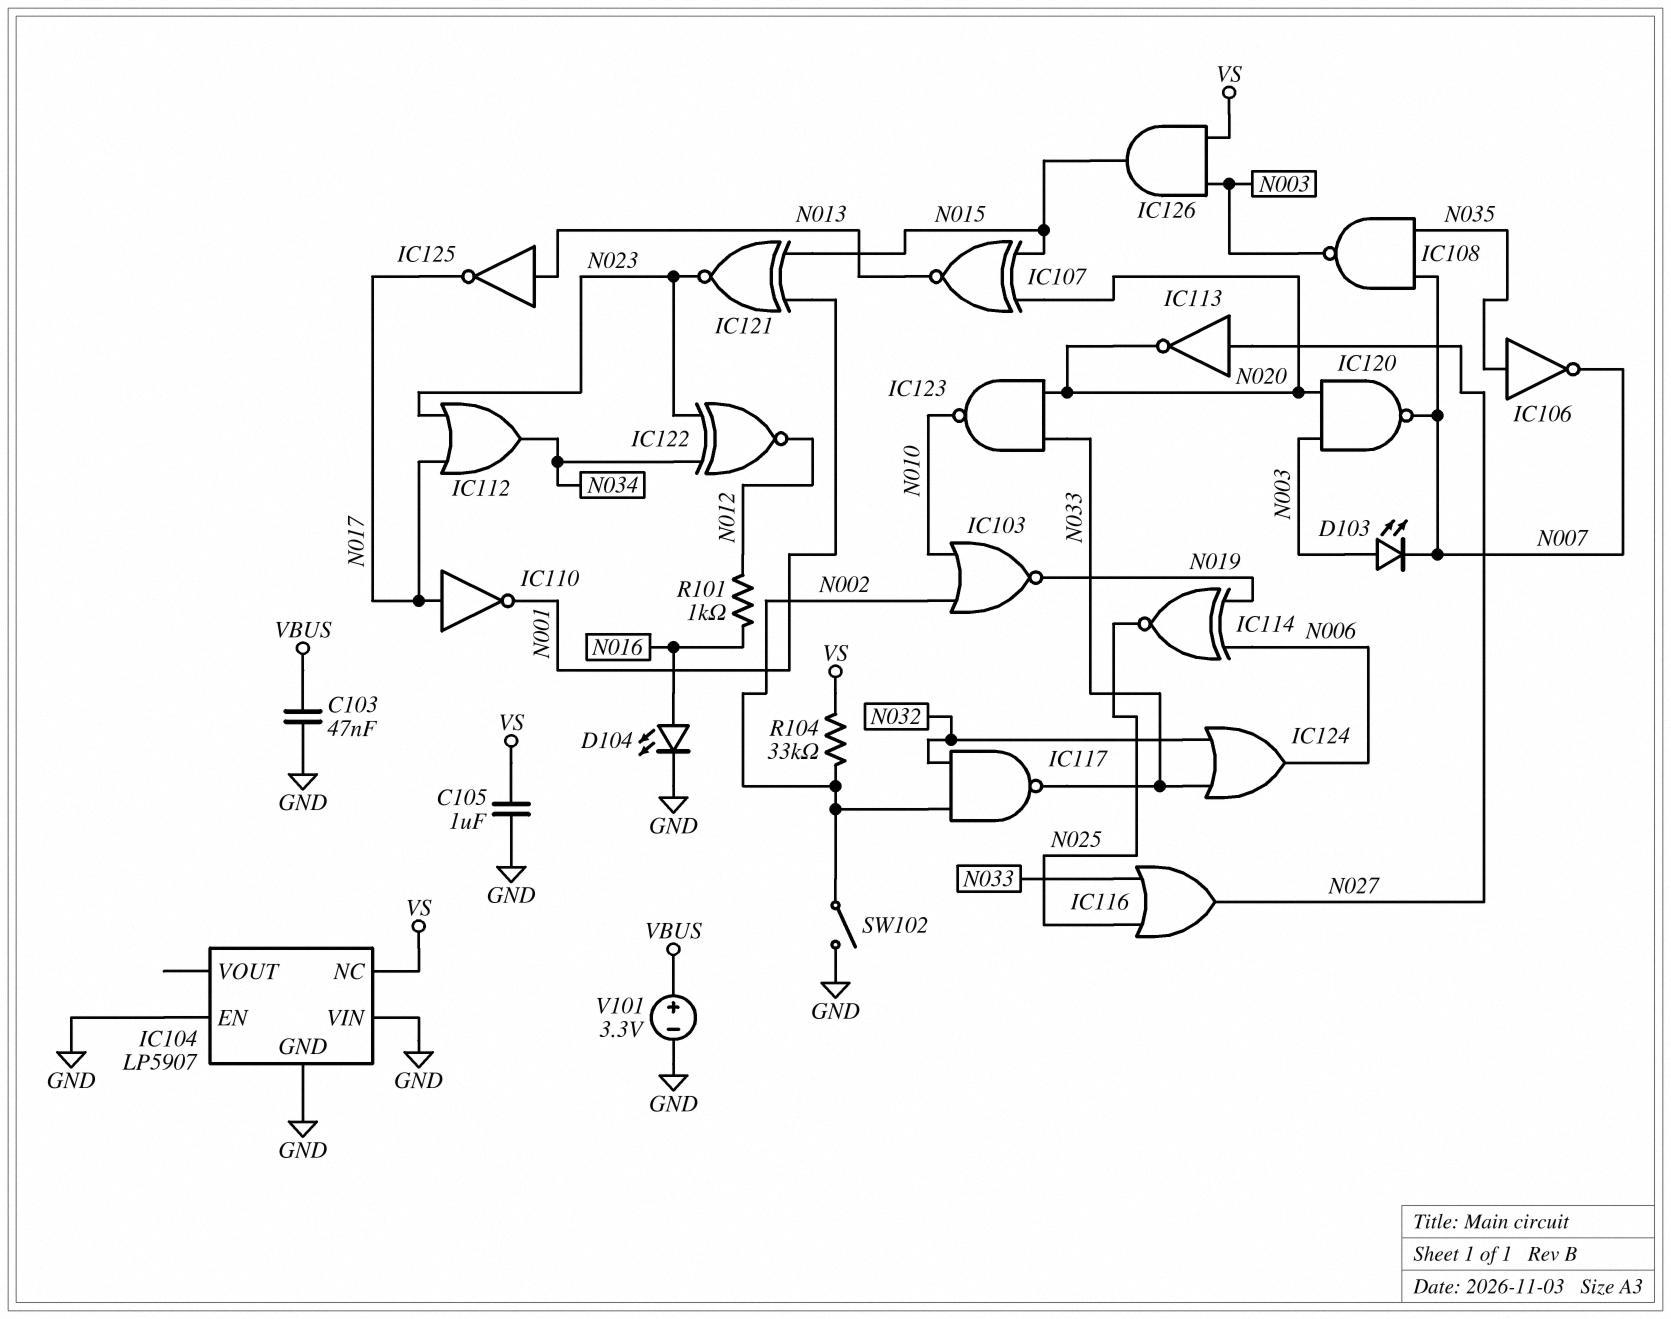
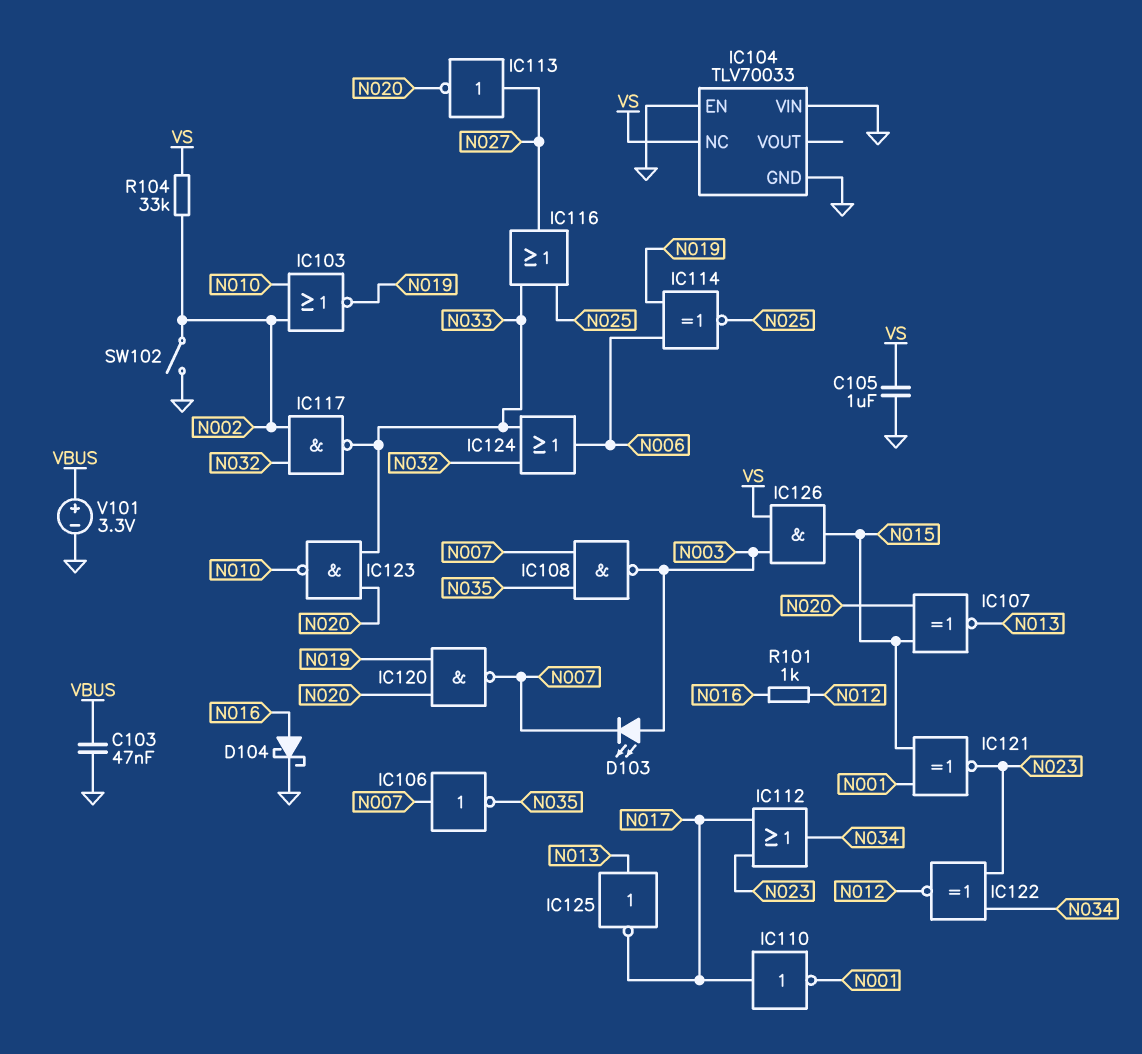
D104: LED (A N016, K GND) -> schottky (A N016, K GND)
IC104: LP5907 -> TLV70033
IC106: NOT (in N035, out N007) -> NOT (in N007, out N035)
IC120: NAND (in N003, in N020, out N007) -> NAND (in N019, in N020, out N007)

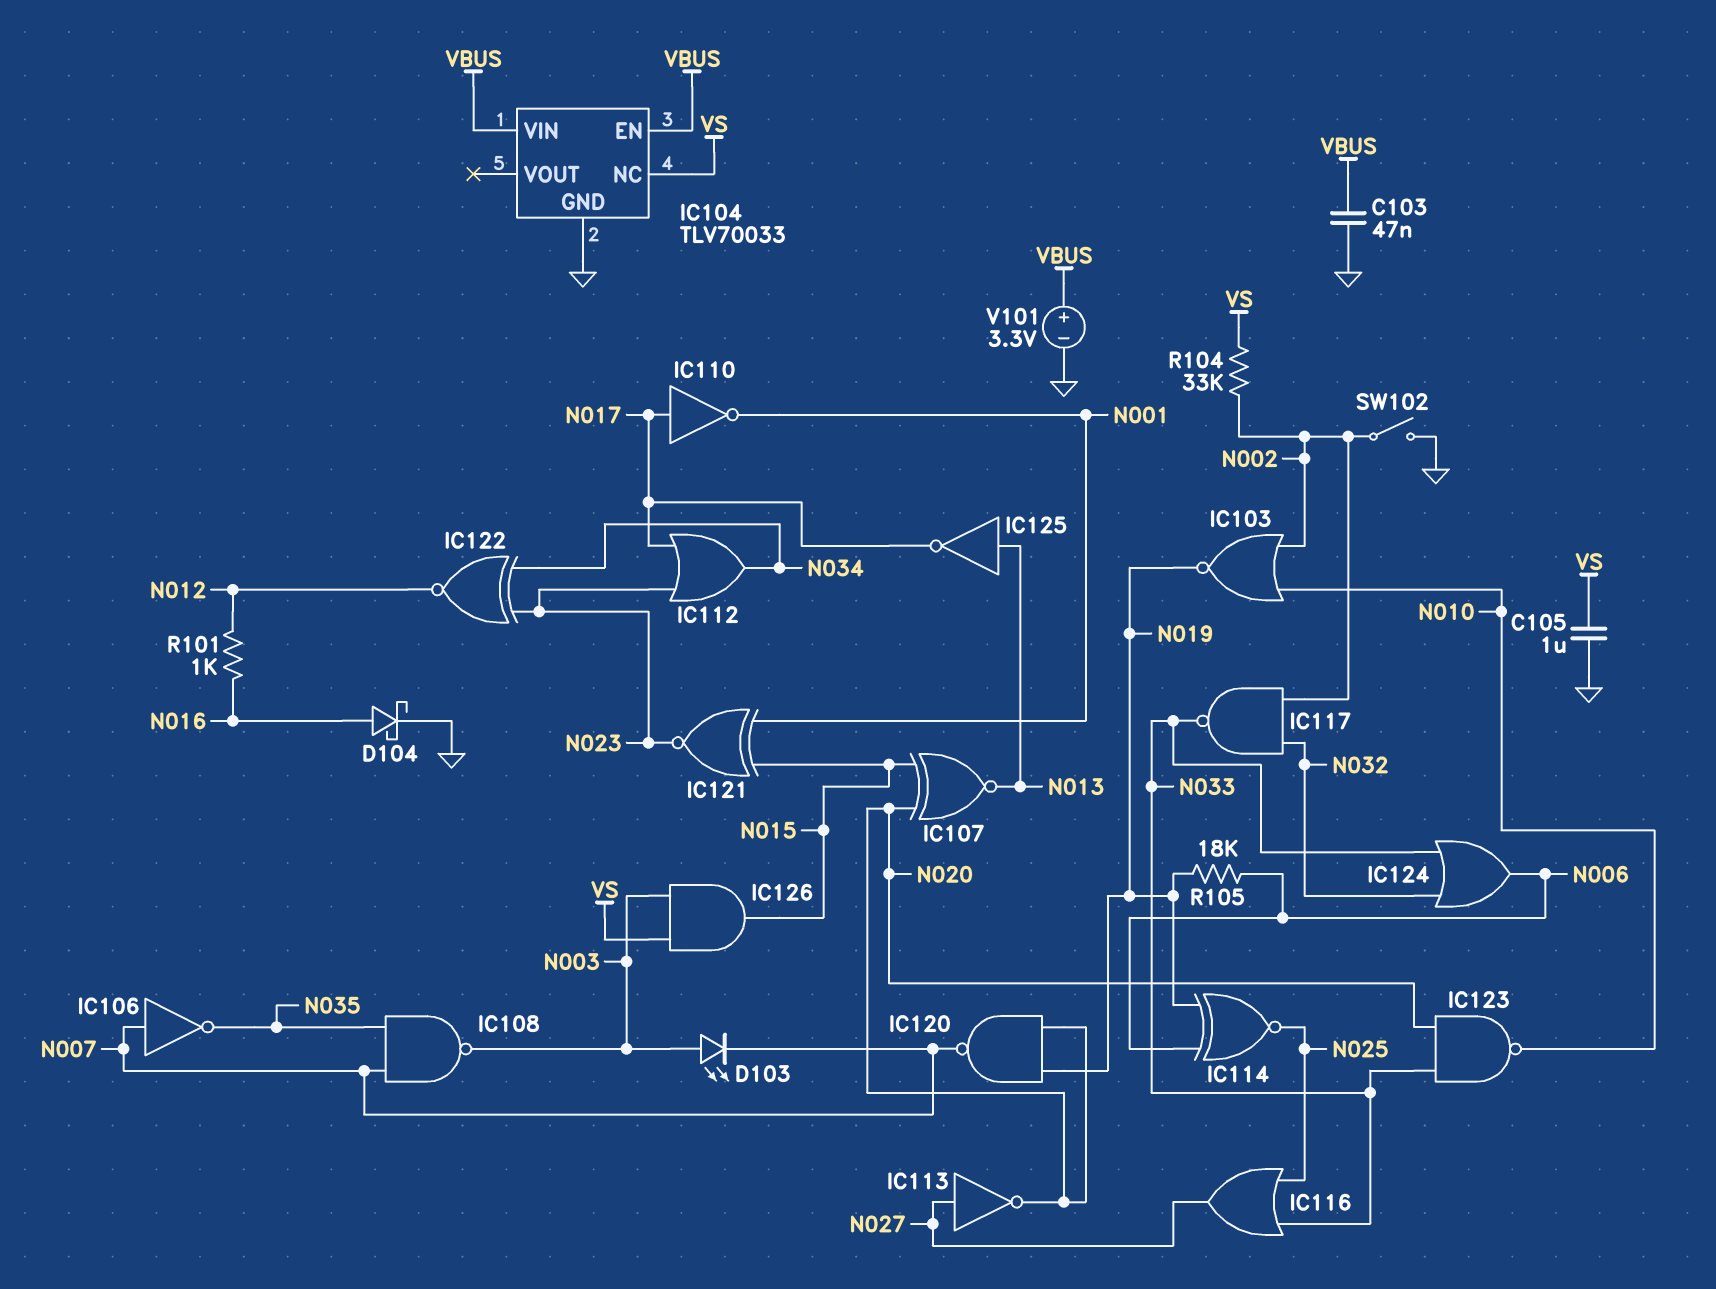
IC104 pin EN: GND -> VBUS
IC104 pin VIN: GND -> VBUS
R105: none -> 18k (N006, N019)

